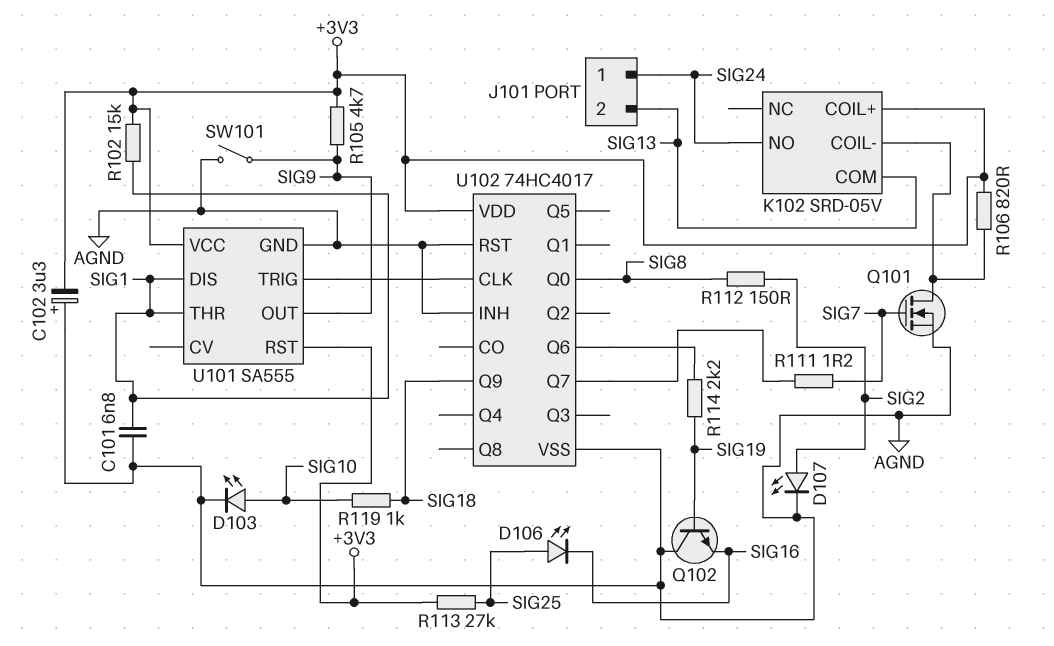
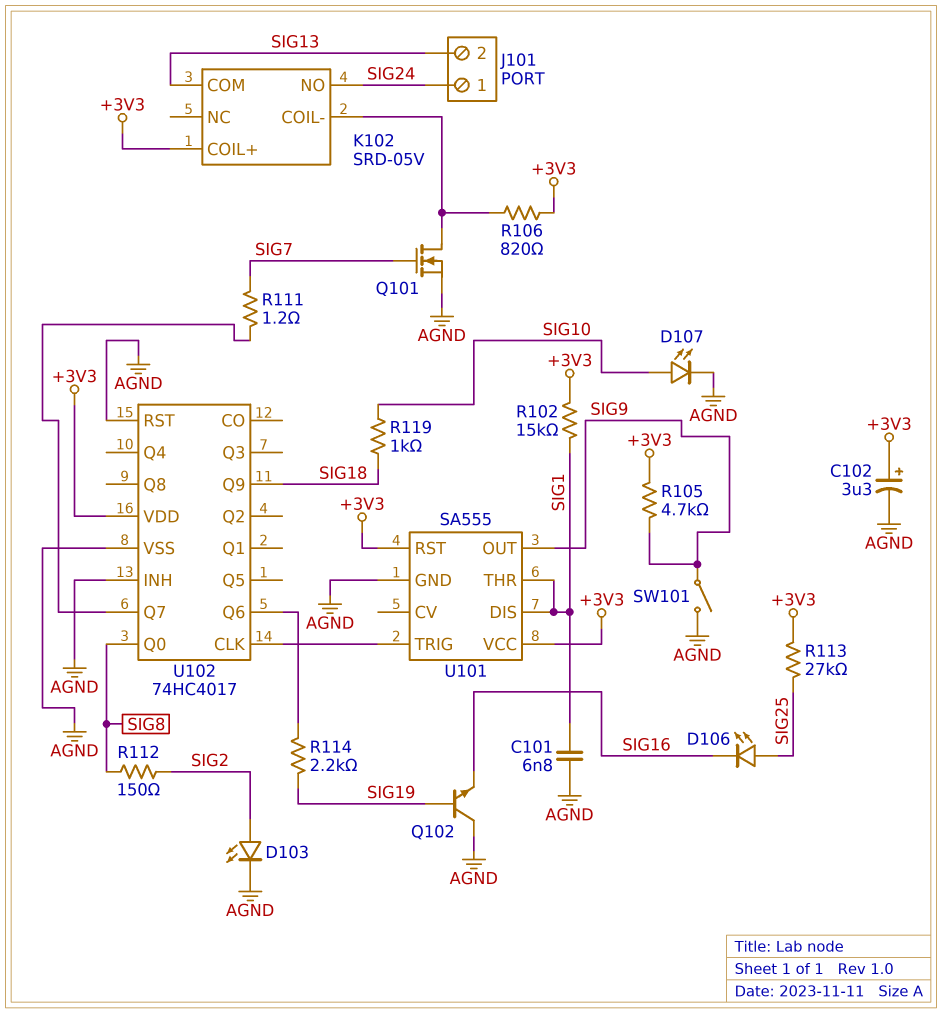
C102: 3.3uF (plus AGND, minus +3V3) -> 3.3uF (plus +3V3, minus AGND)
D103: LED (A SIG10, K AGND) -> LED (A SIG2, K AGND)
D107: LED (A SIG2, K AGND) -> LED (A SIG10, K AGND)

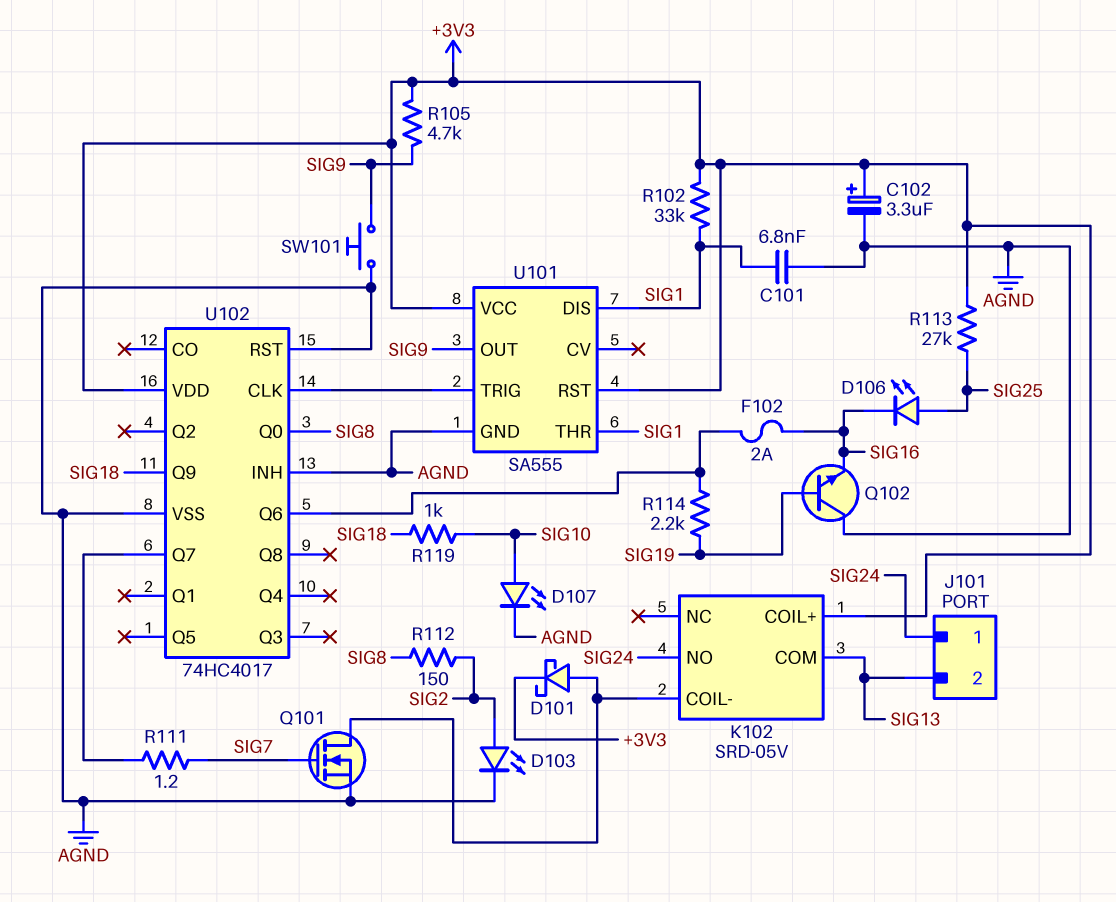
D101: none -> schottky (A K102/COIL-, K +3V3)
F102: none -> 2A (SIG16, U102/Q6)
R102: 15k (+3V3, SIG1) -> 33k (+3V3, SIG1)
R106: 820 (+3V3, K102/COIL-) -> none
SW101: switch (AGND, SIG9) -> button (AGND, SIG9)

